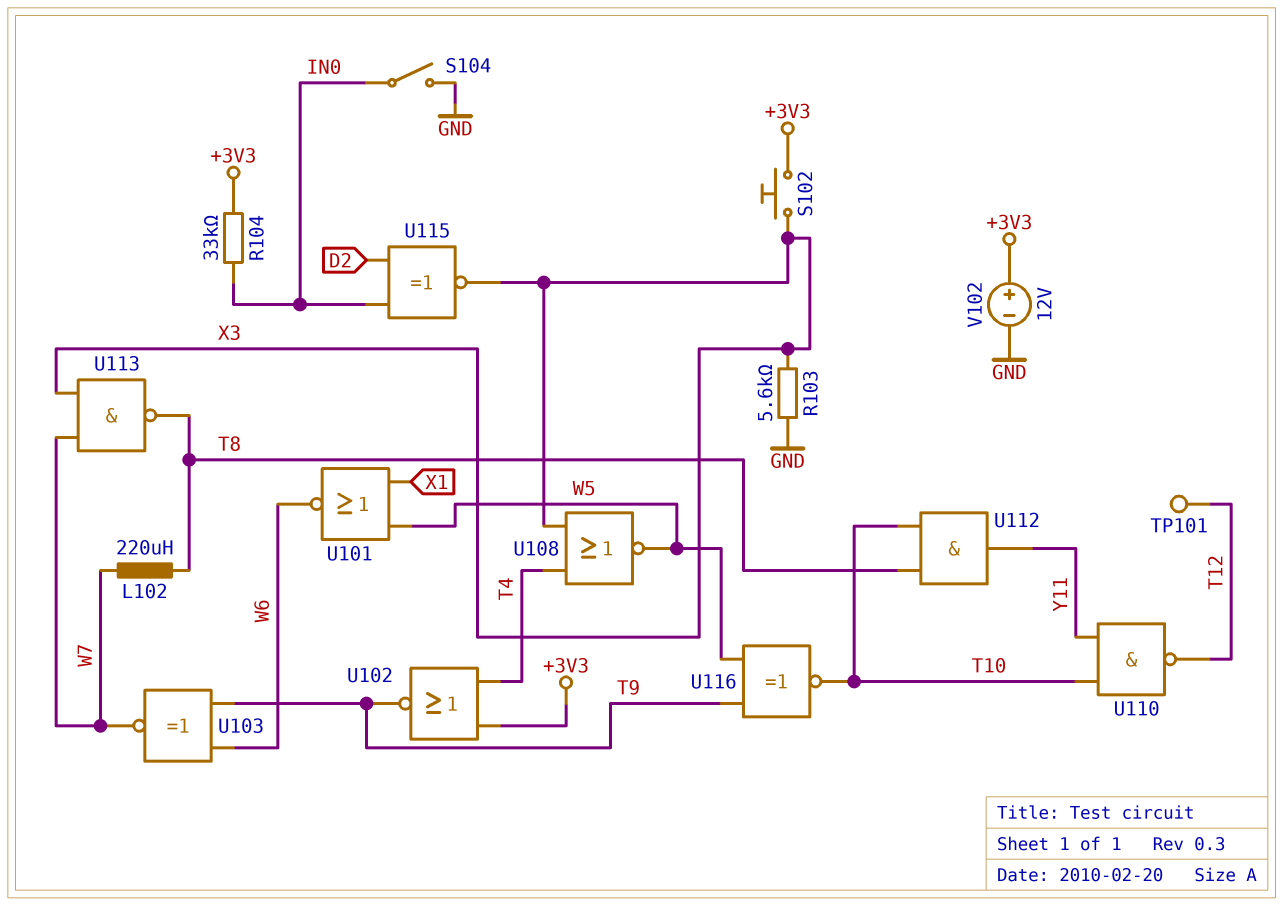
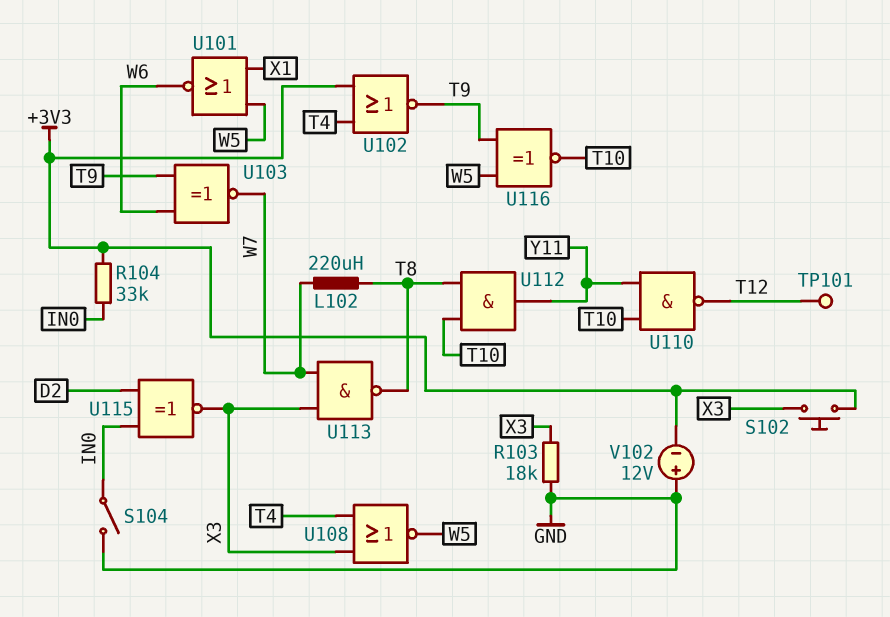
R103: 5.6k (GND, X3) -> 18k (GND, X3)
V102: 12V (plus +3V3, minus GND) -> 12V (plus GND, minus +3V3)

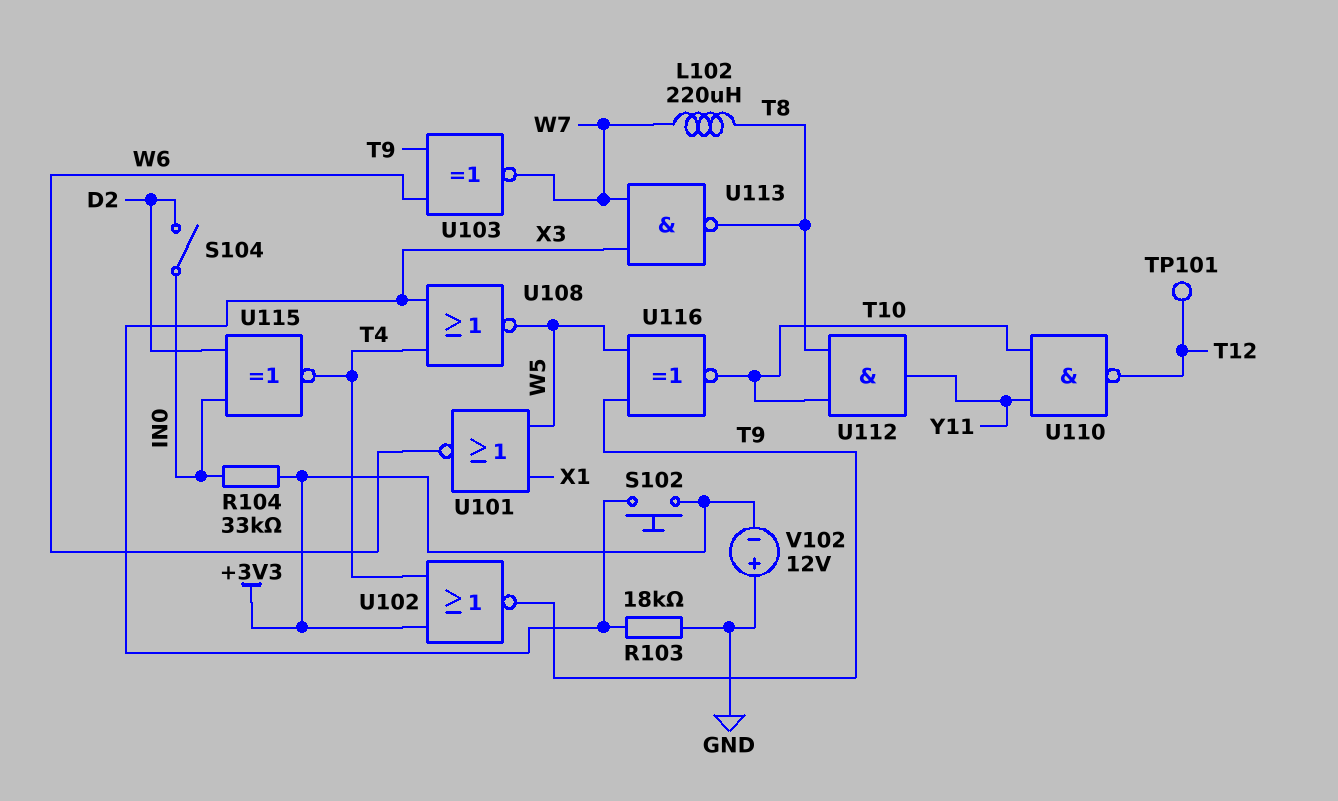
S104: switch (GND, IN0) -> switch (D2, IN0)
U115: XNOR (in D2, in IN0, out X3) -> XNOR (in D2, in IN0, out T4)

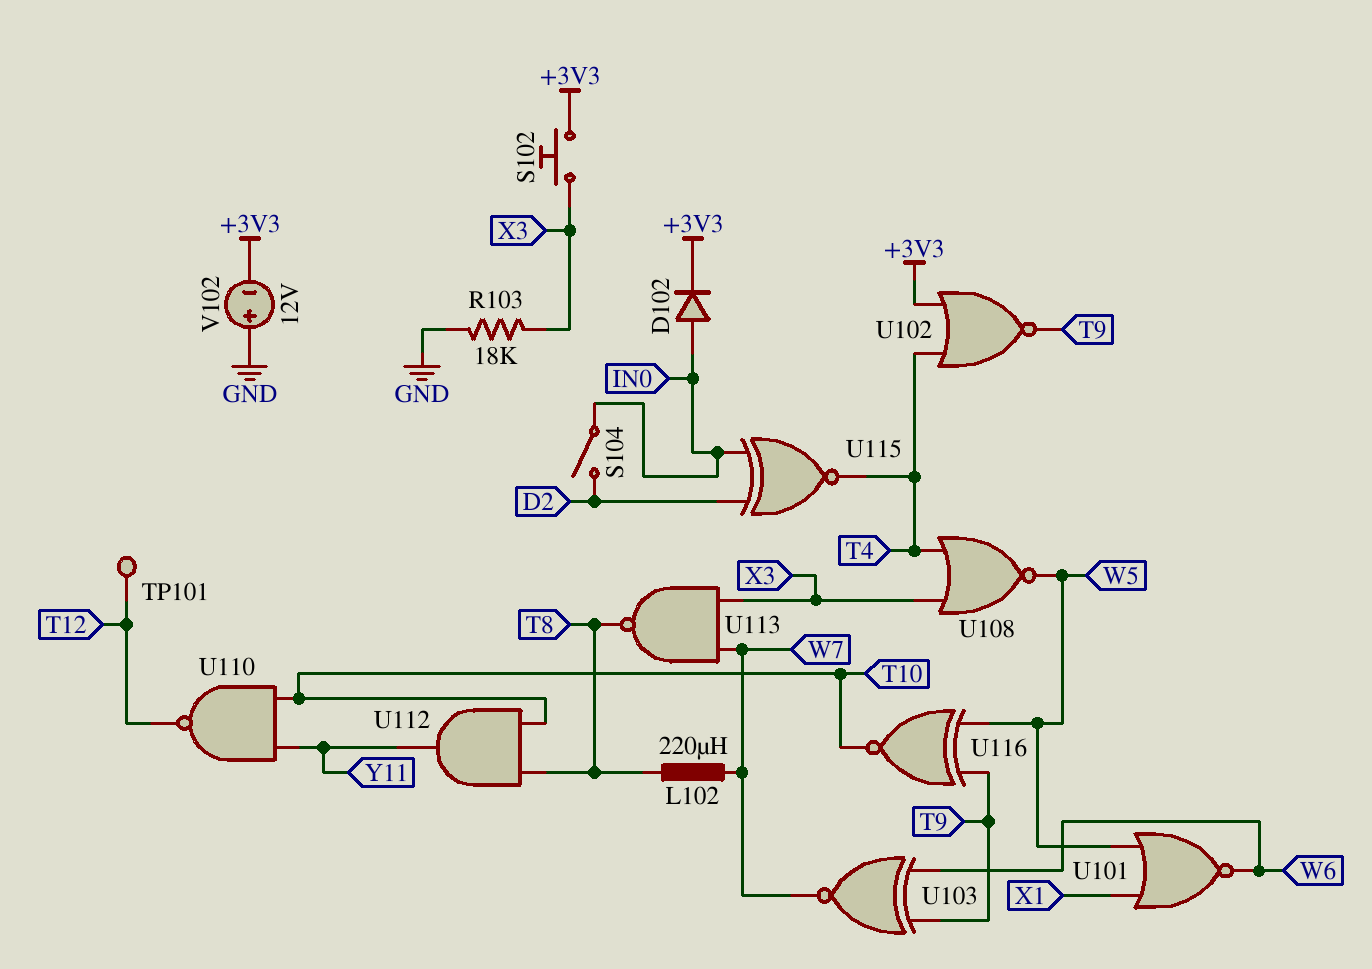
D102: none -> diode (A IN0, K +3V3)
R104: 33k (+3V3, IN0) -> none

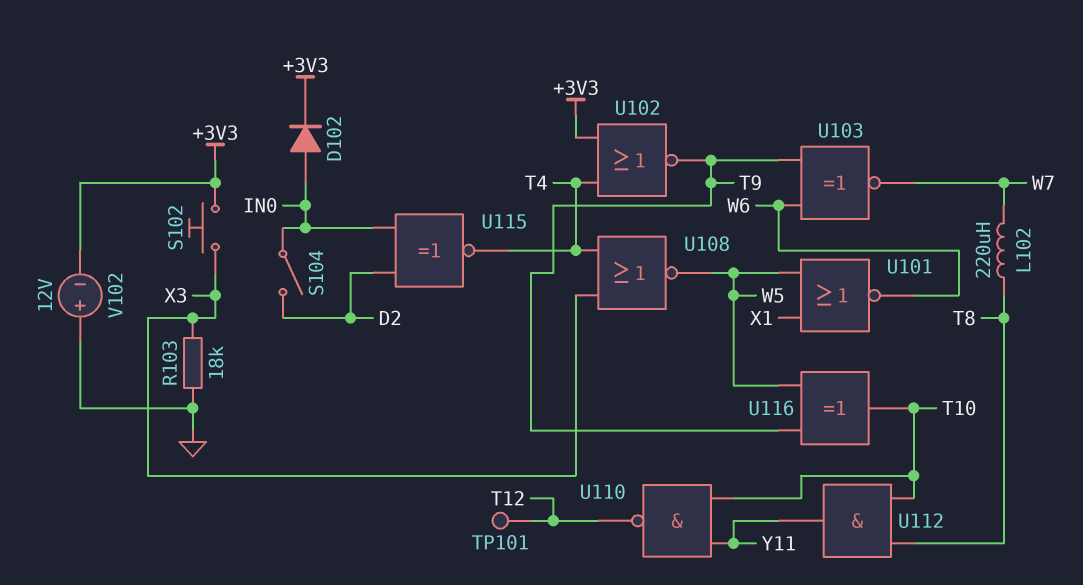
U113: NAND (in W7, in X3, out T8) -> none
U116: XNOR (in T9, in W5, out T10) -> XOR (in T9, in W5, out T10)

